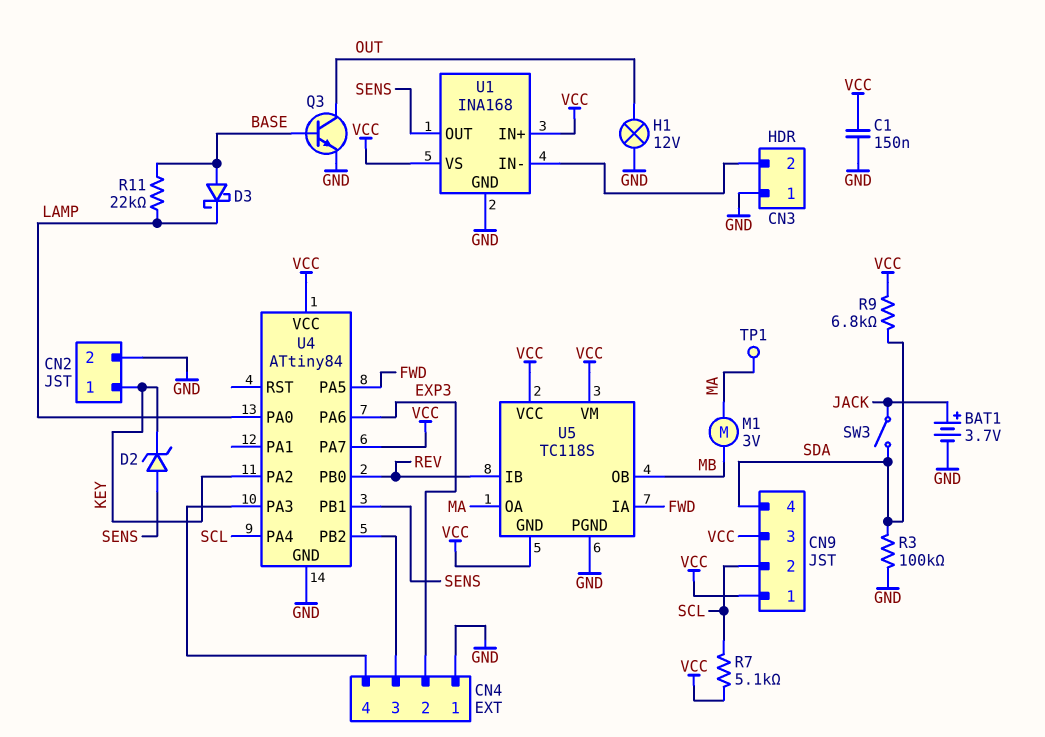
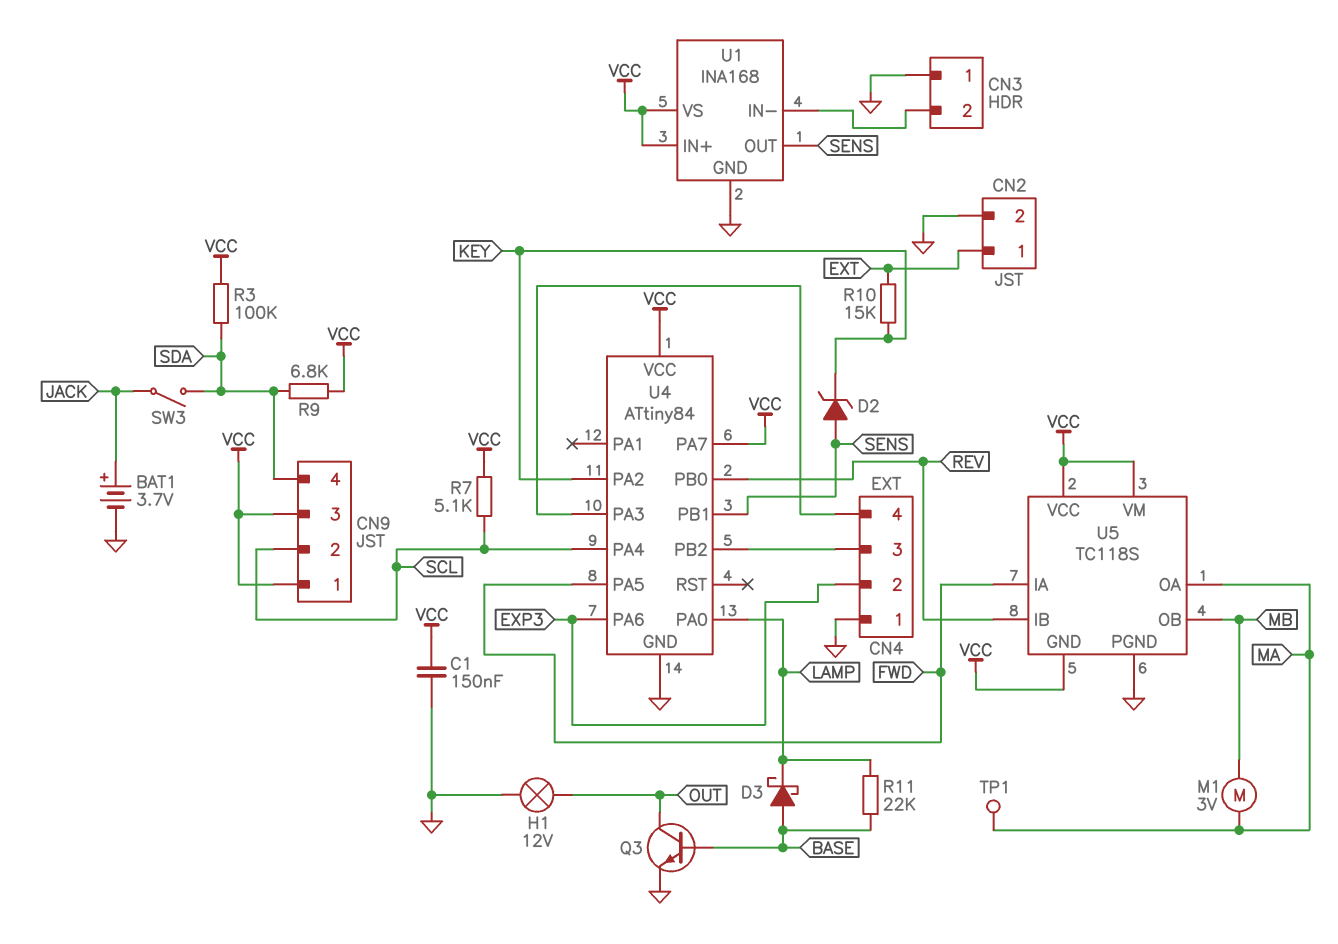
CN2 pin 1: KEY -> EXT
R3: 100k (GND, SDA) -> 100k (SDA, VCC)
R10: none -> 15k (EXT, KEY)

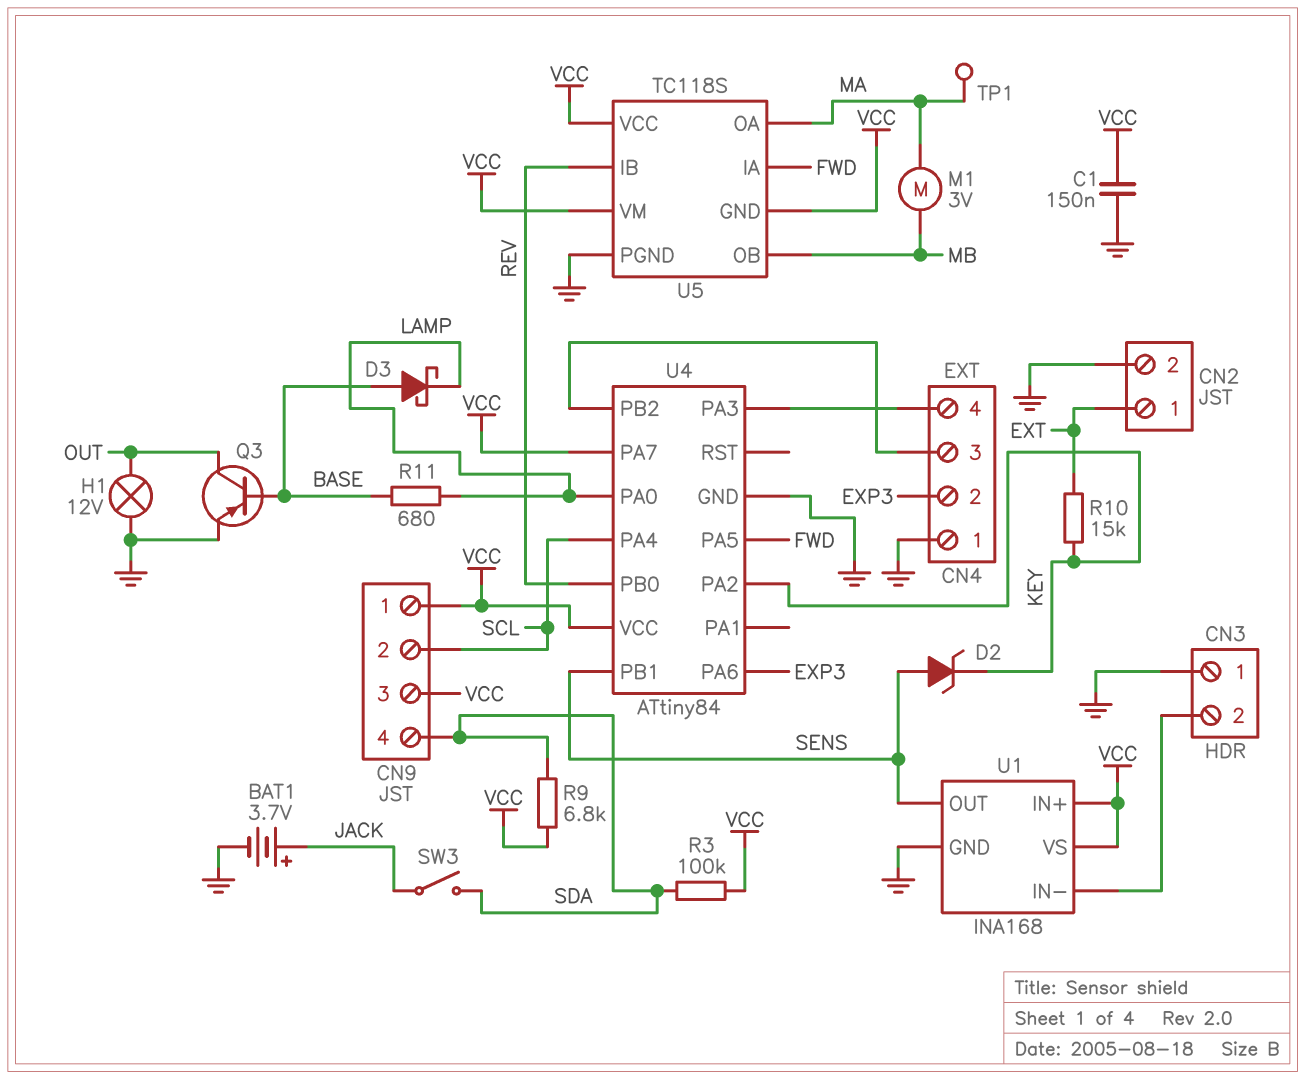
Q3: NPN (B BASE, C OUT, E GND) -> PNP (B BASE, C OUT, E GND)
R7: 5.1k (SCL, VCC) -> none
R11: 22k (BASE, LAMP) -> 680 (BASE, LAMP)

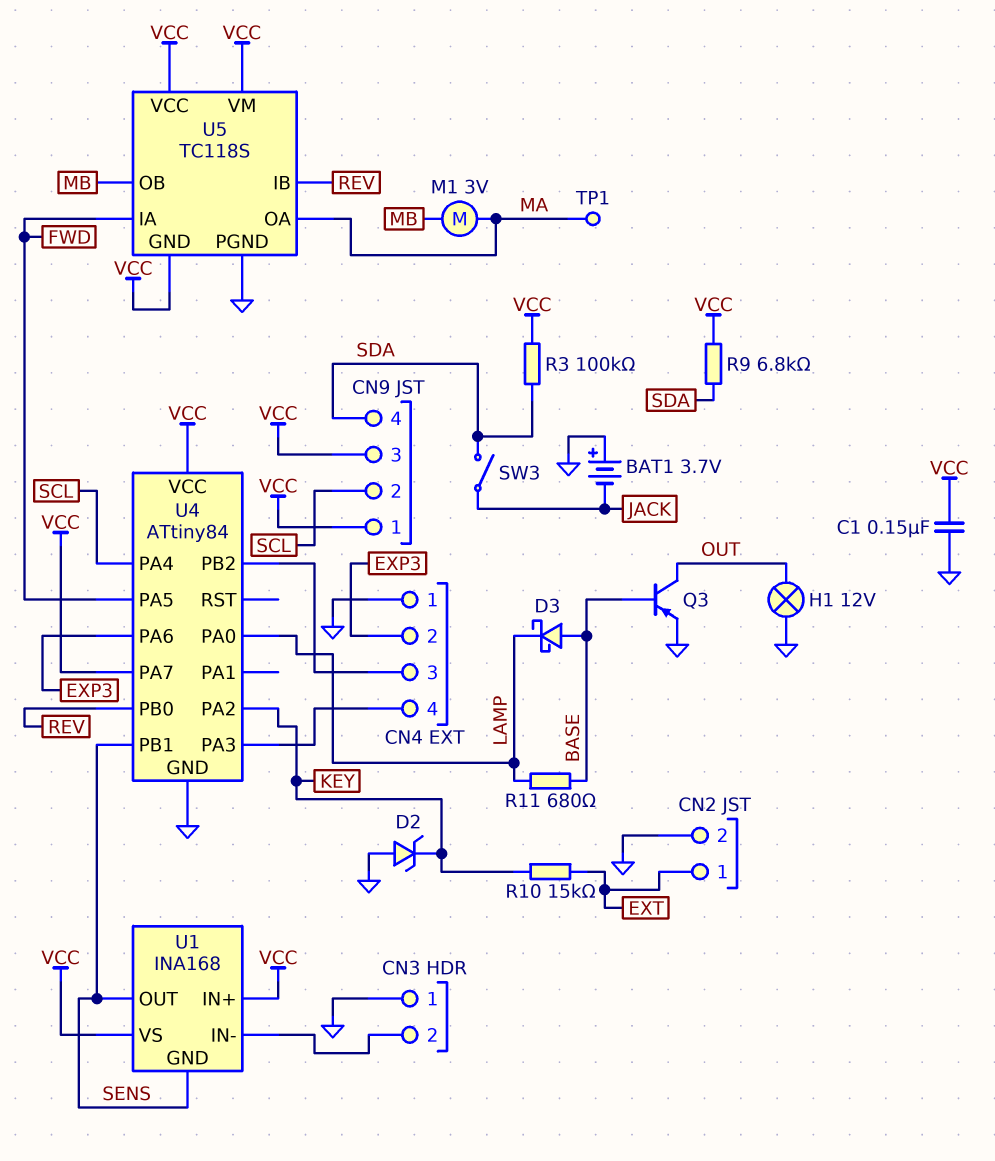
BAT1: 3.7V (plus JACK, minus GND) -> 3.7V (plus GND, minus JACK)
D2: zener (A SENS, K KEY) -> zener (A GND, K KEY)
U1 pin GND: GND -> SENS

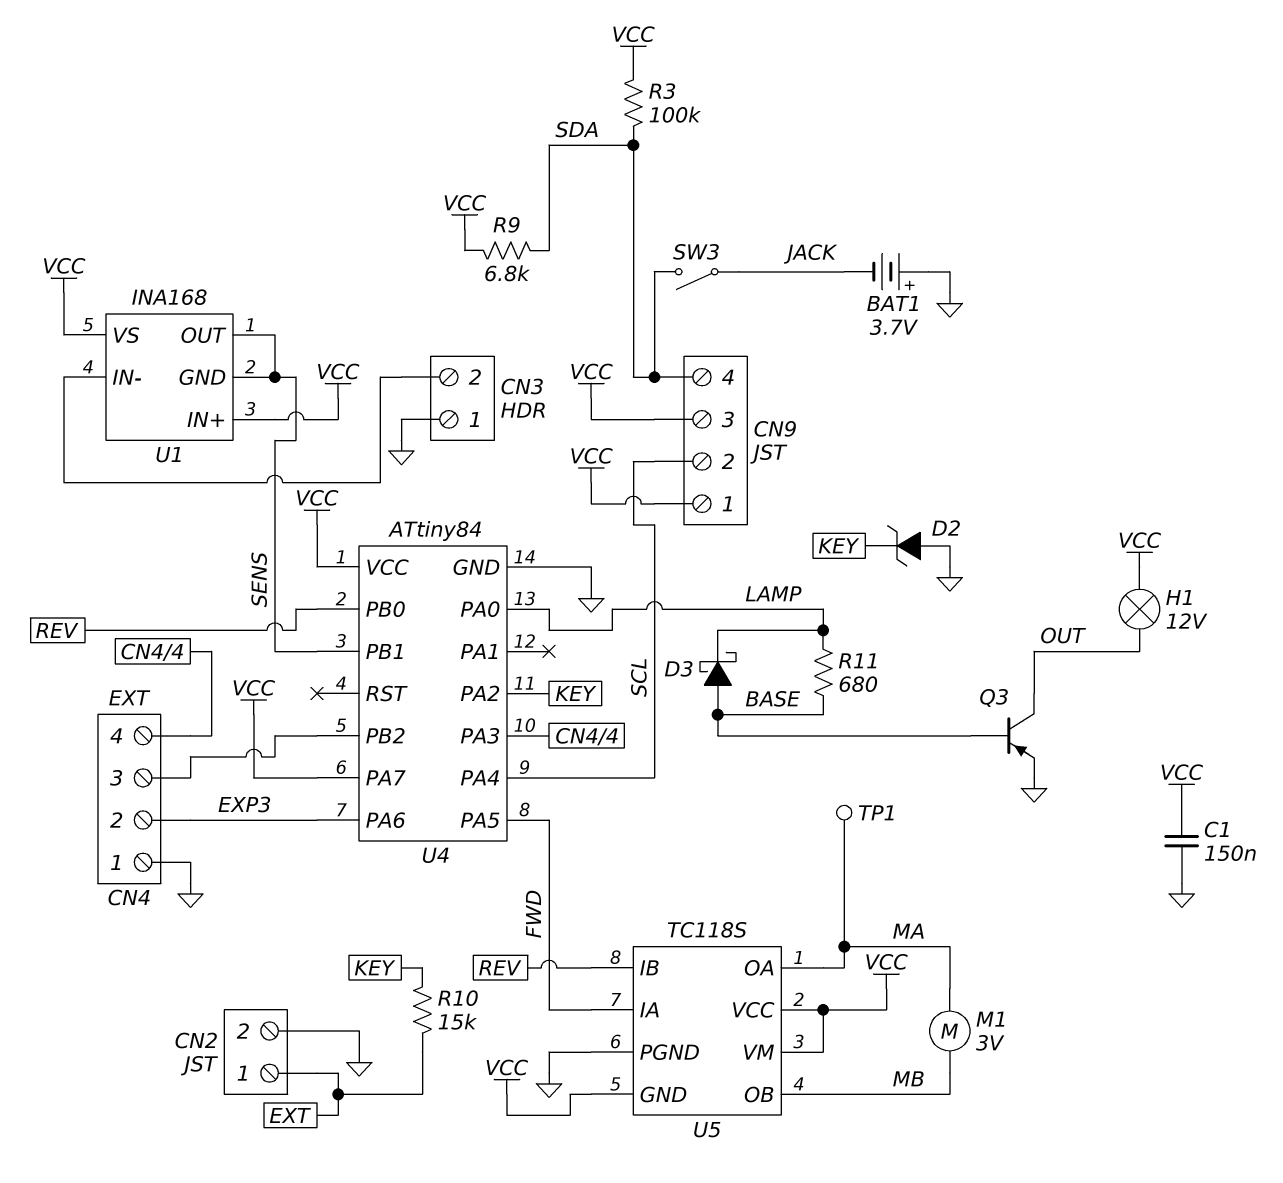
H1: lamp 12V (GND, OUT) -> lamp 12V (OUT, VCC)

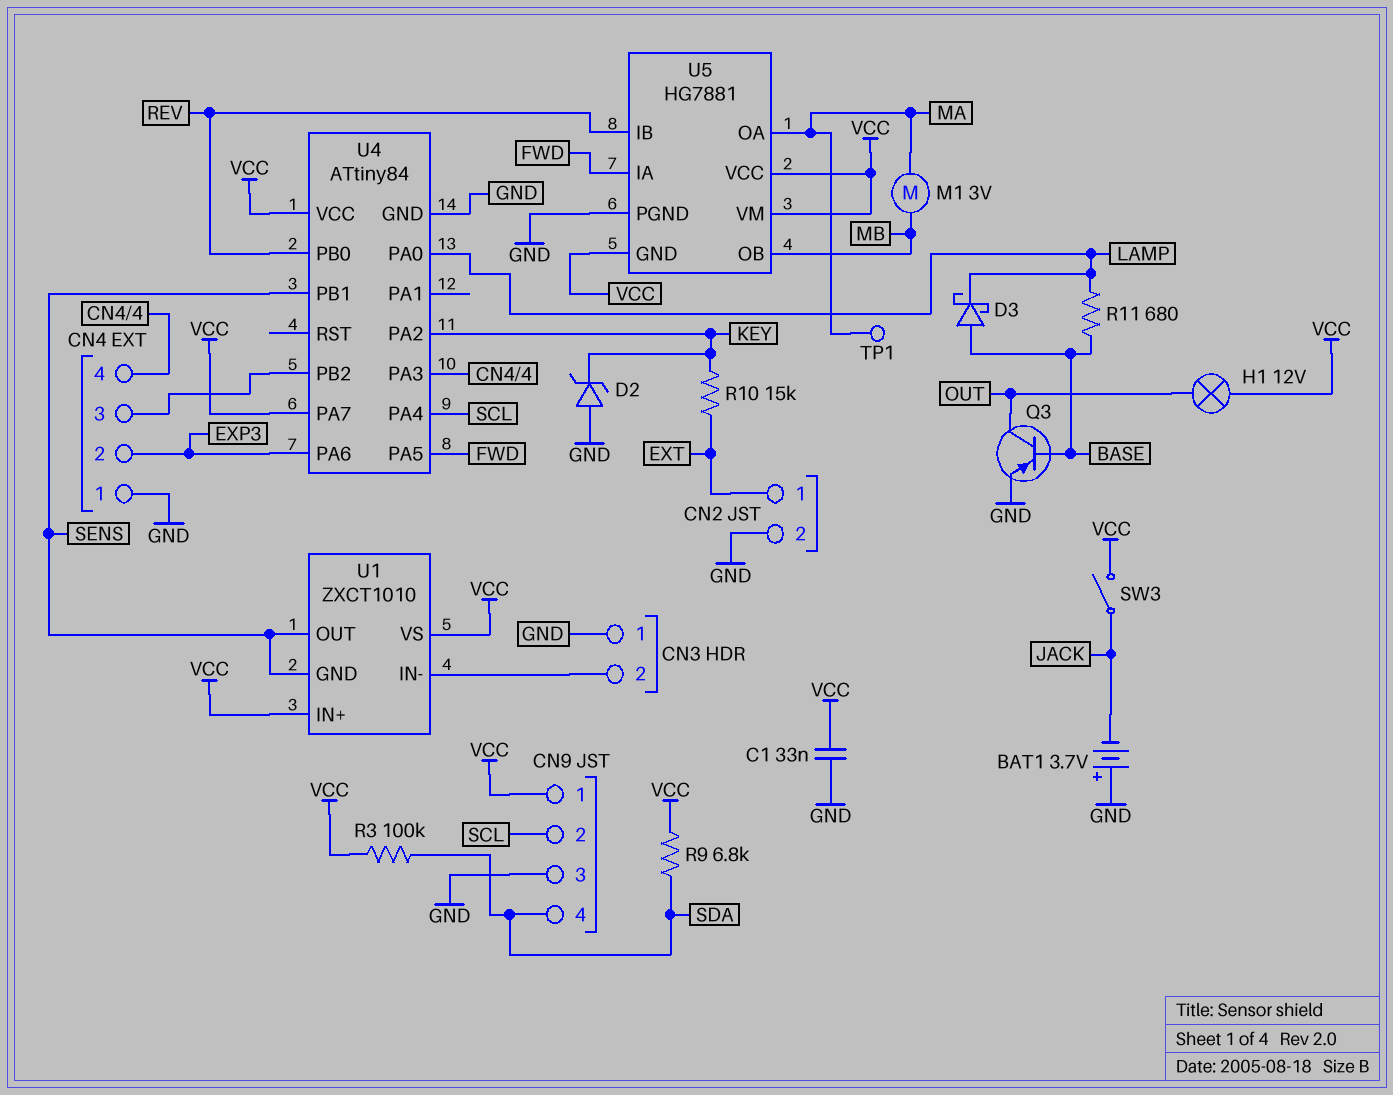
C1: 150nF (GND, VCC) -> 33nF (GND, VCC)
CN9 pin 3: VCC -> GND
SW3: switch (JACK, SDA) -> switch (JACK, VCC)
U1: INA168 -> ZXCT1010
U5: TC118S -> HG7881

